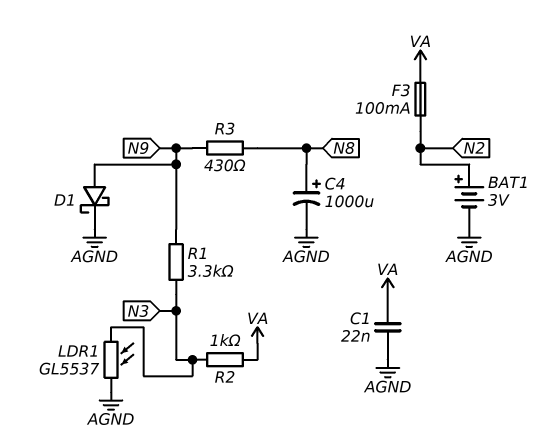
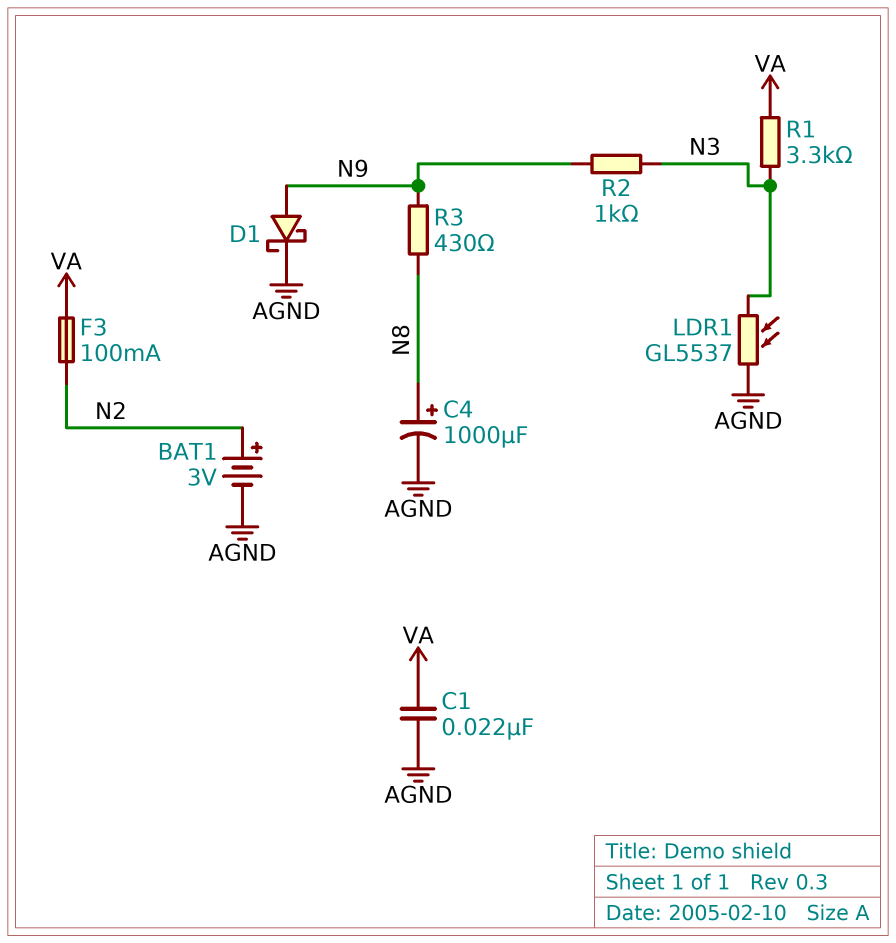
R1: 3.3k (N3, N9) -> 3.3k (N3, VA)
R2: 1k (N3, VA) -> 1k (N3, N9)

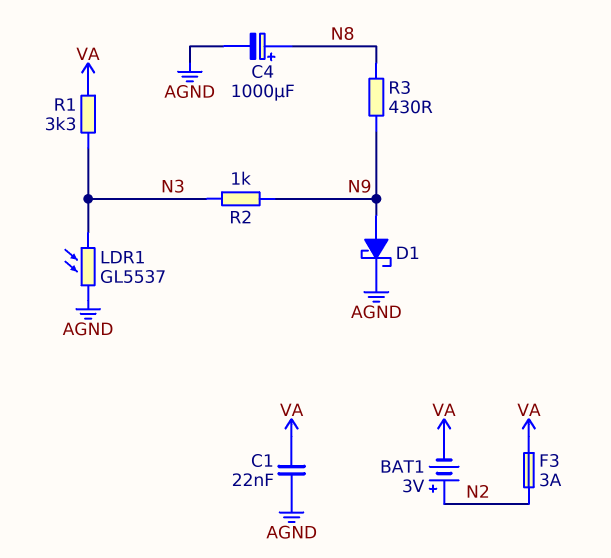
BAT1: 3V (plus N2, minus AGND) -> 3V (plus N2, minus VA)
F3: 100mA (N2, VA) -> 3A (N2, VA)

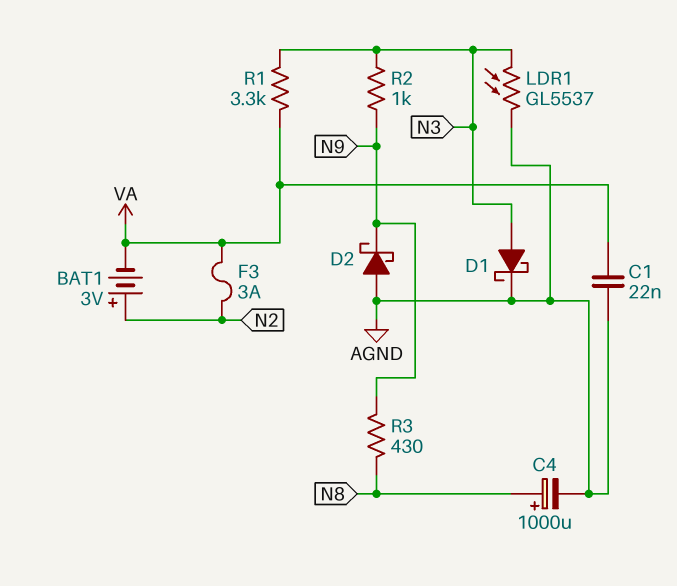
D1: schottky (A N9, K AGND) -> schottky (A N3, K AGND)
D2: none -> schottky (A AGND, K N9)

